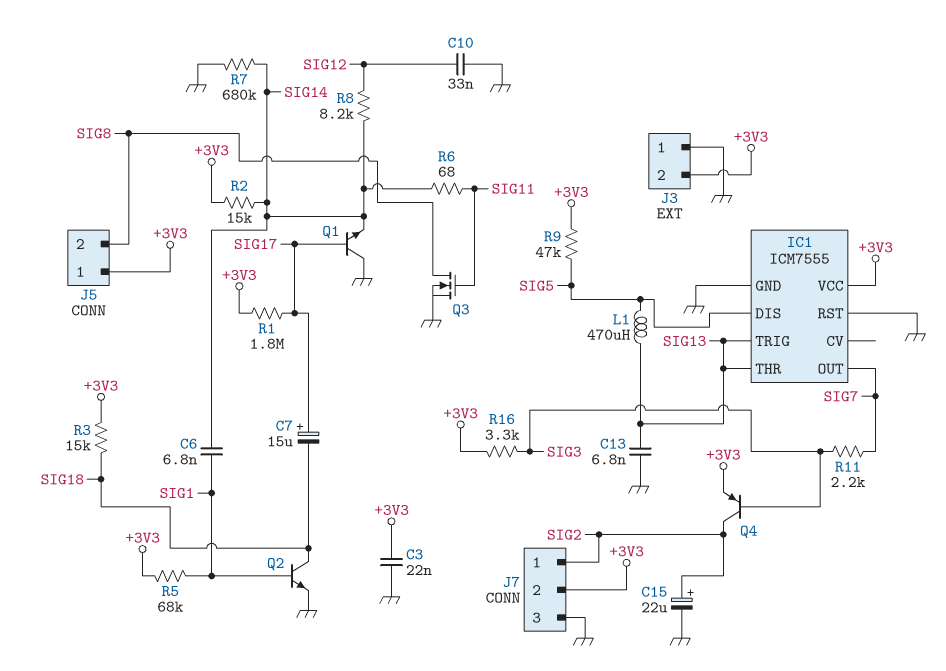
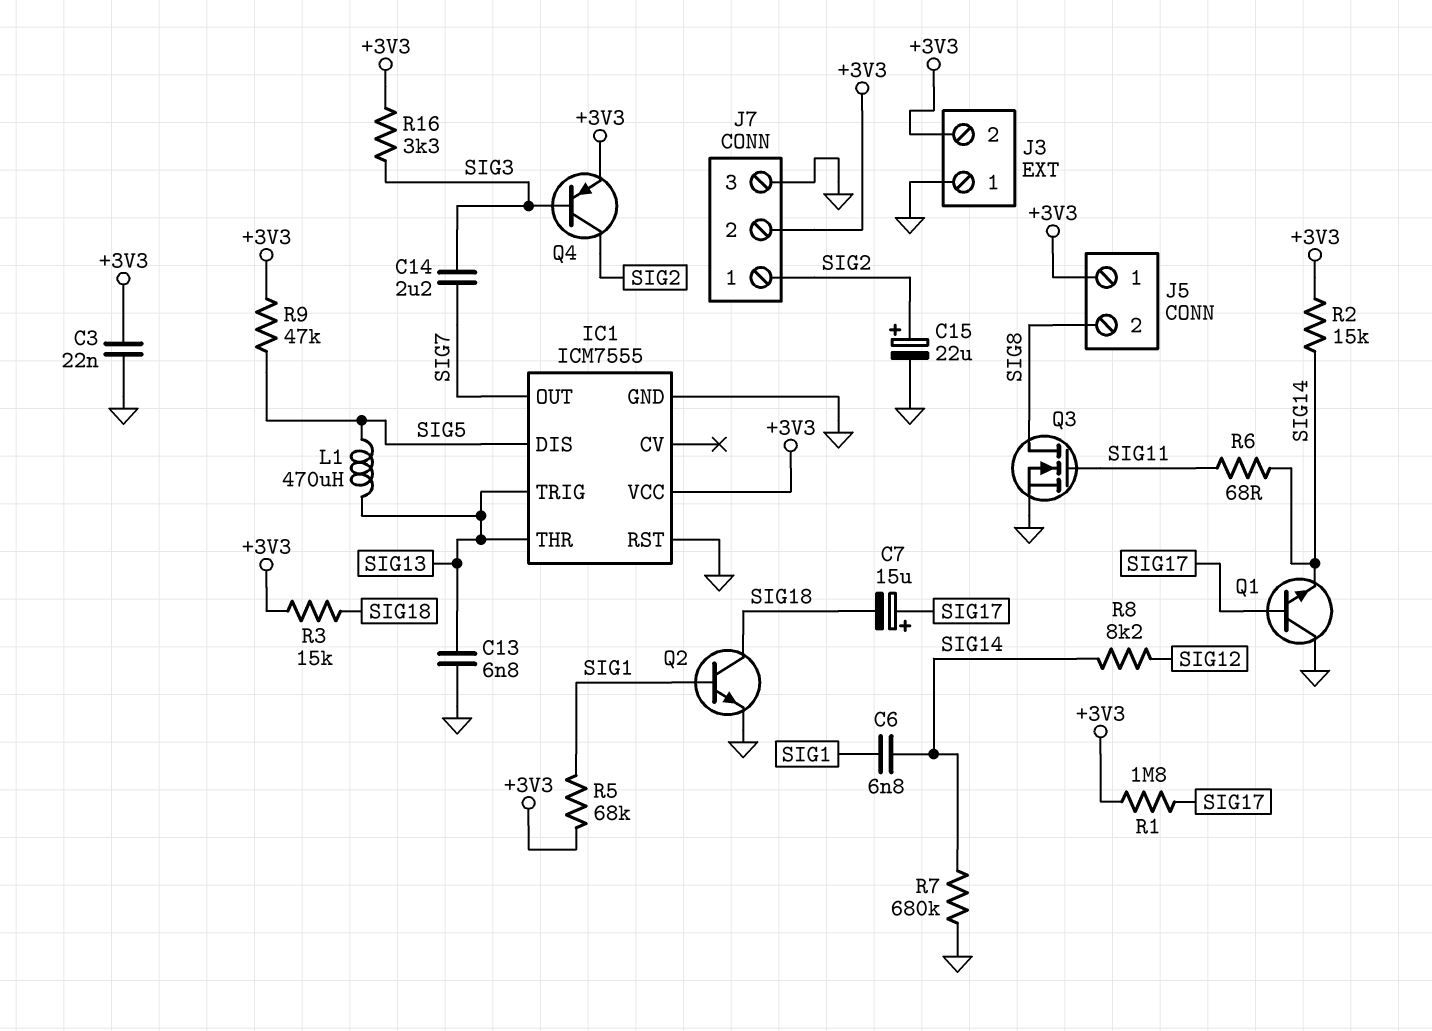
C10: 33nF (GND, SIG12) -> none
C14: none -> 2.2uF (SIG3, SIG7)
R11: 2.2k (SIG3, SIG7) -> none

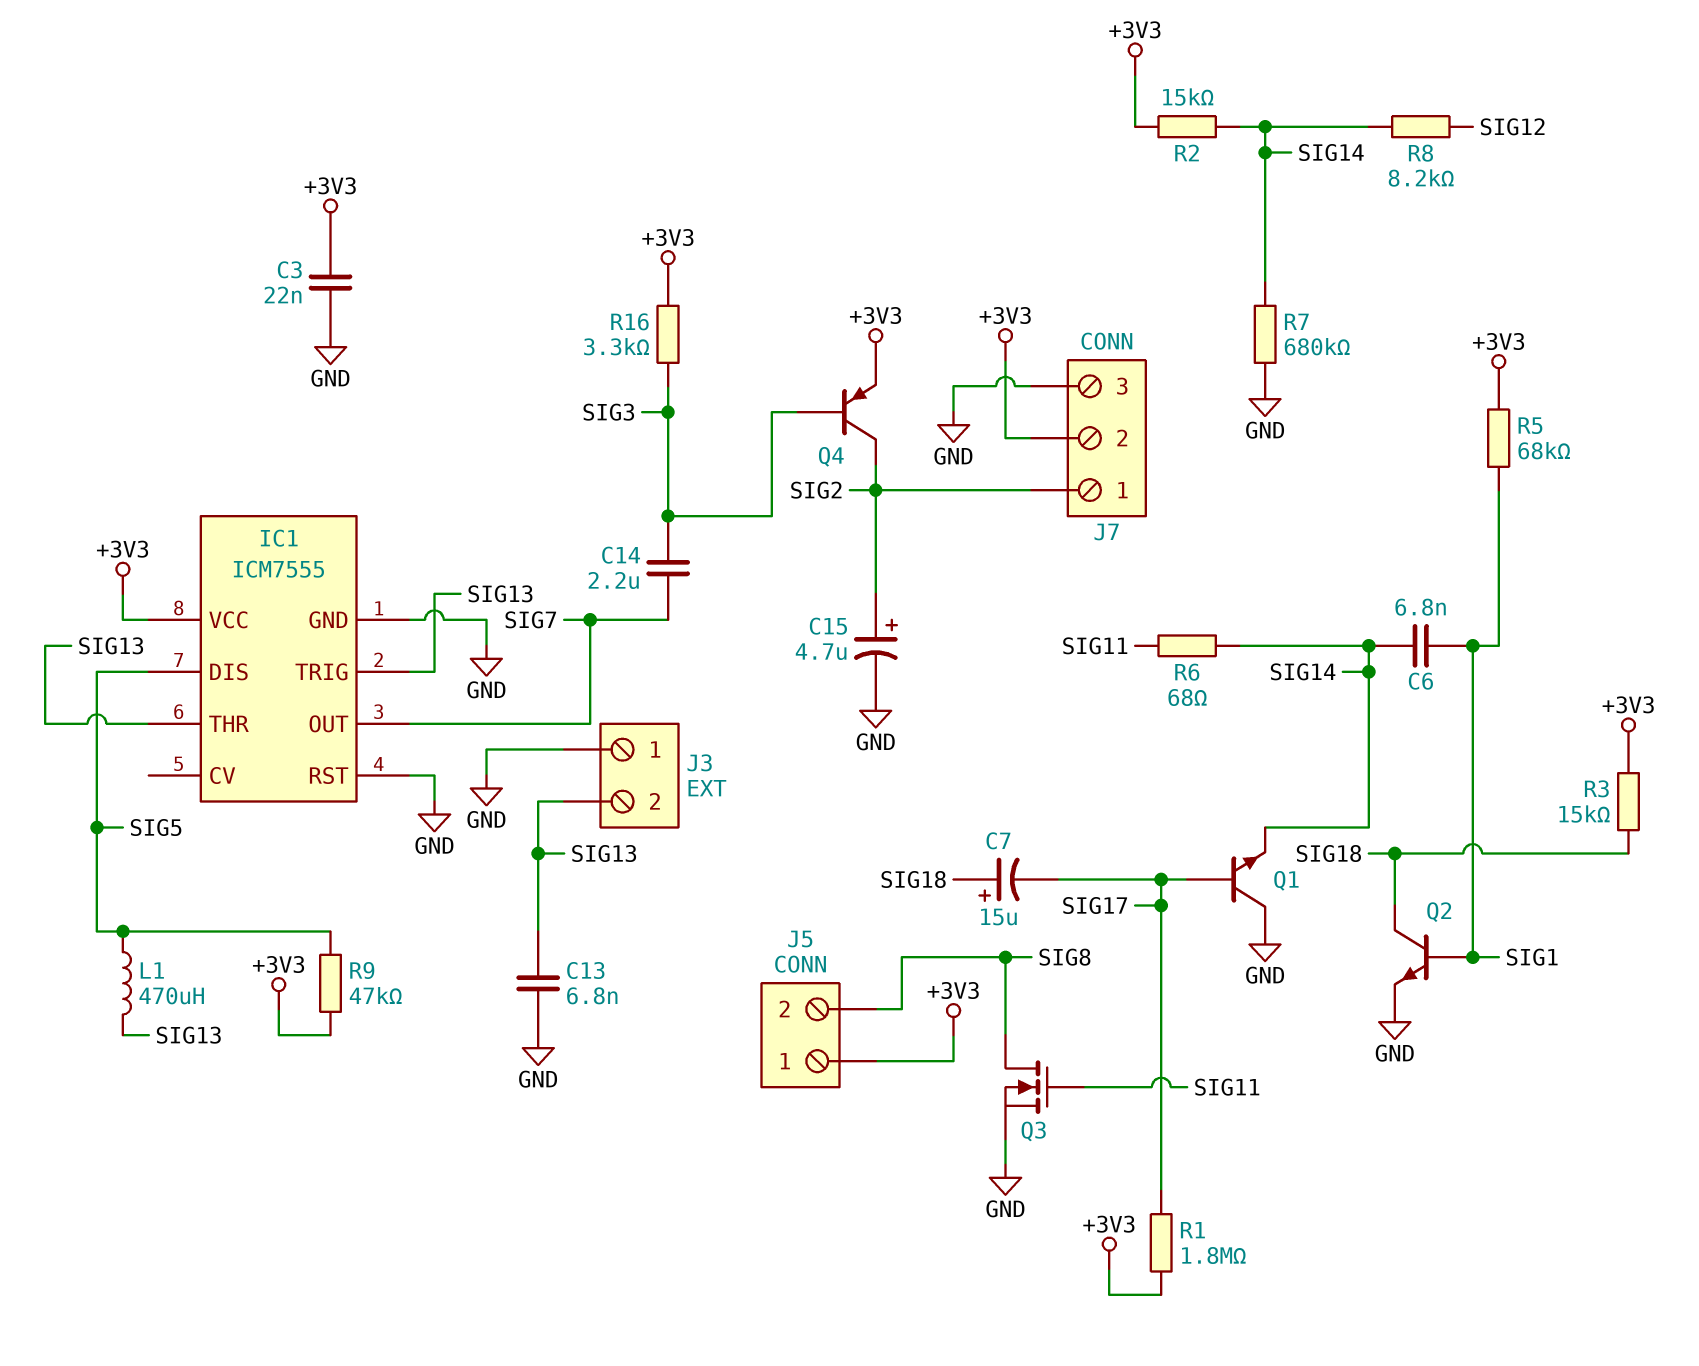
C7: 15uF (plus SIG17, minus SIG18) -> 15uF (plus SIG18, minus SIG17)
C15: 22uF (plus SIG2, minus GND) -> 4.7uF (plus SIG2, minus GND)
J3 pin 2: +3V3 -> SIG13

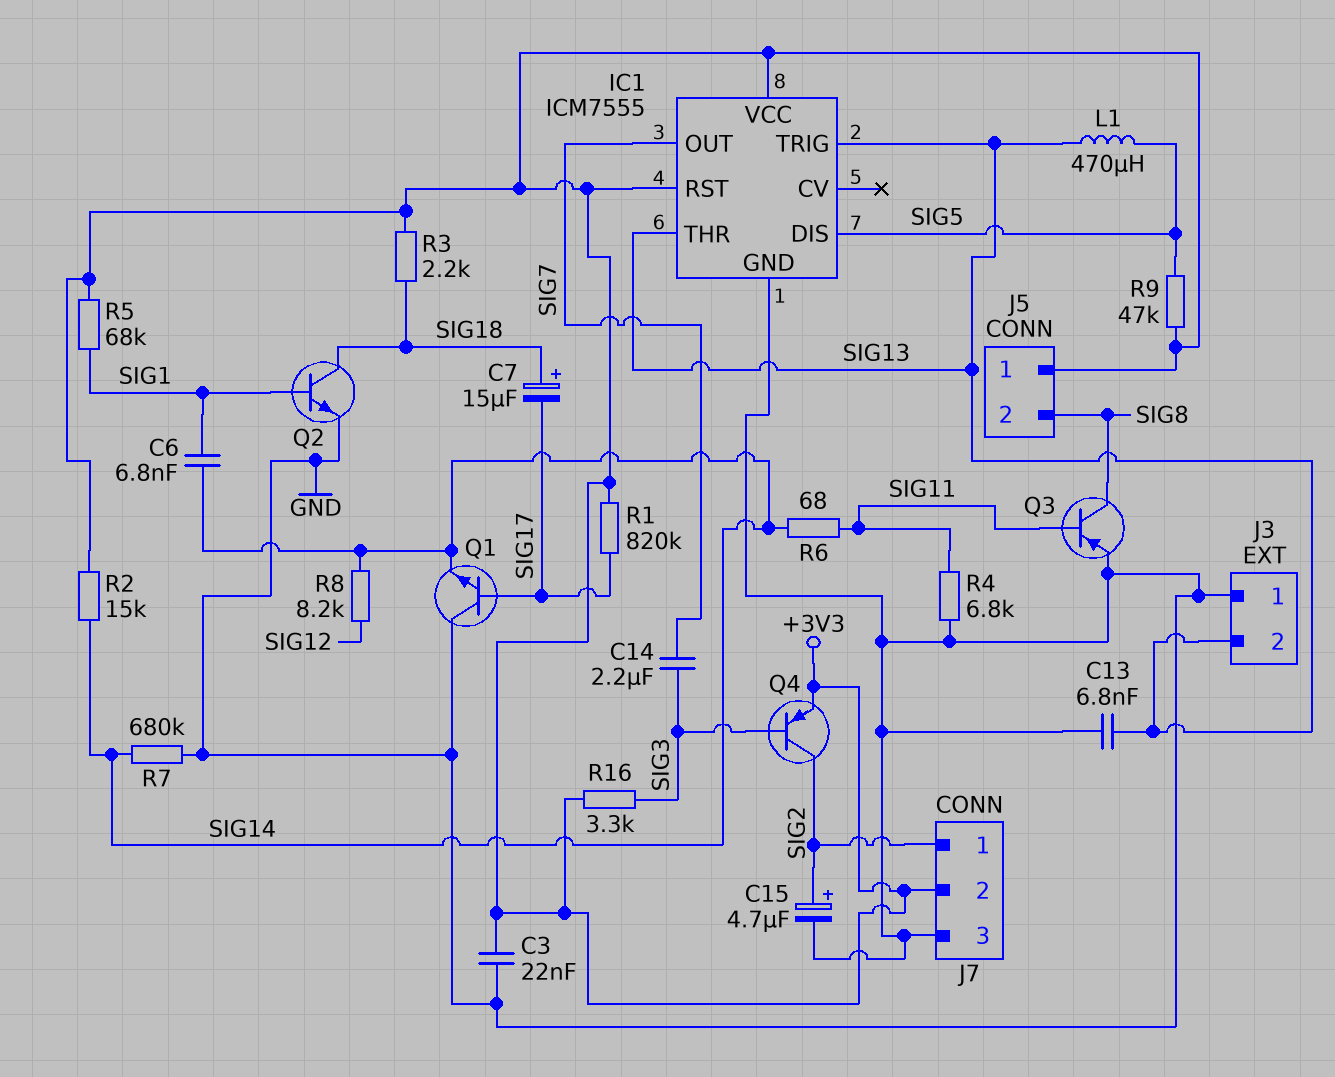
IC1 pin RST: GND -> +3V3
Q3: NMOS (G SIG11, D SIG8, S GND) -> PNP (B SIG11, C SIG8, E GND)
R1: 1.8M (+3V3, SIG17) -> 820k (+3V3, SIG17)
R3: 15k (+3V3, SIG18) -> 2.2k (+3V3, SIG18)
R4: none -> 6.8k (GND, SIG11)

